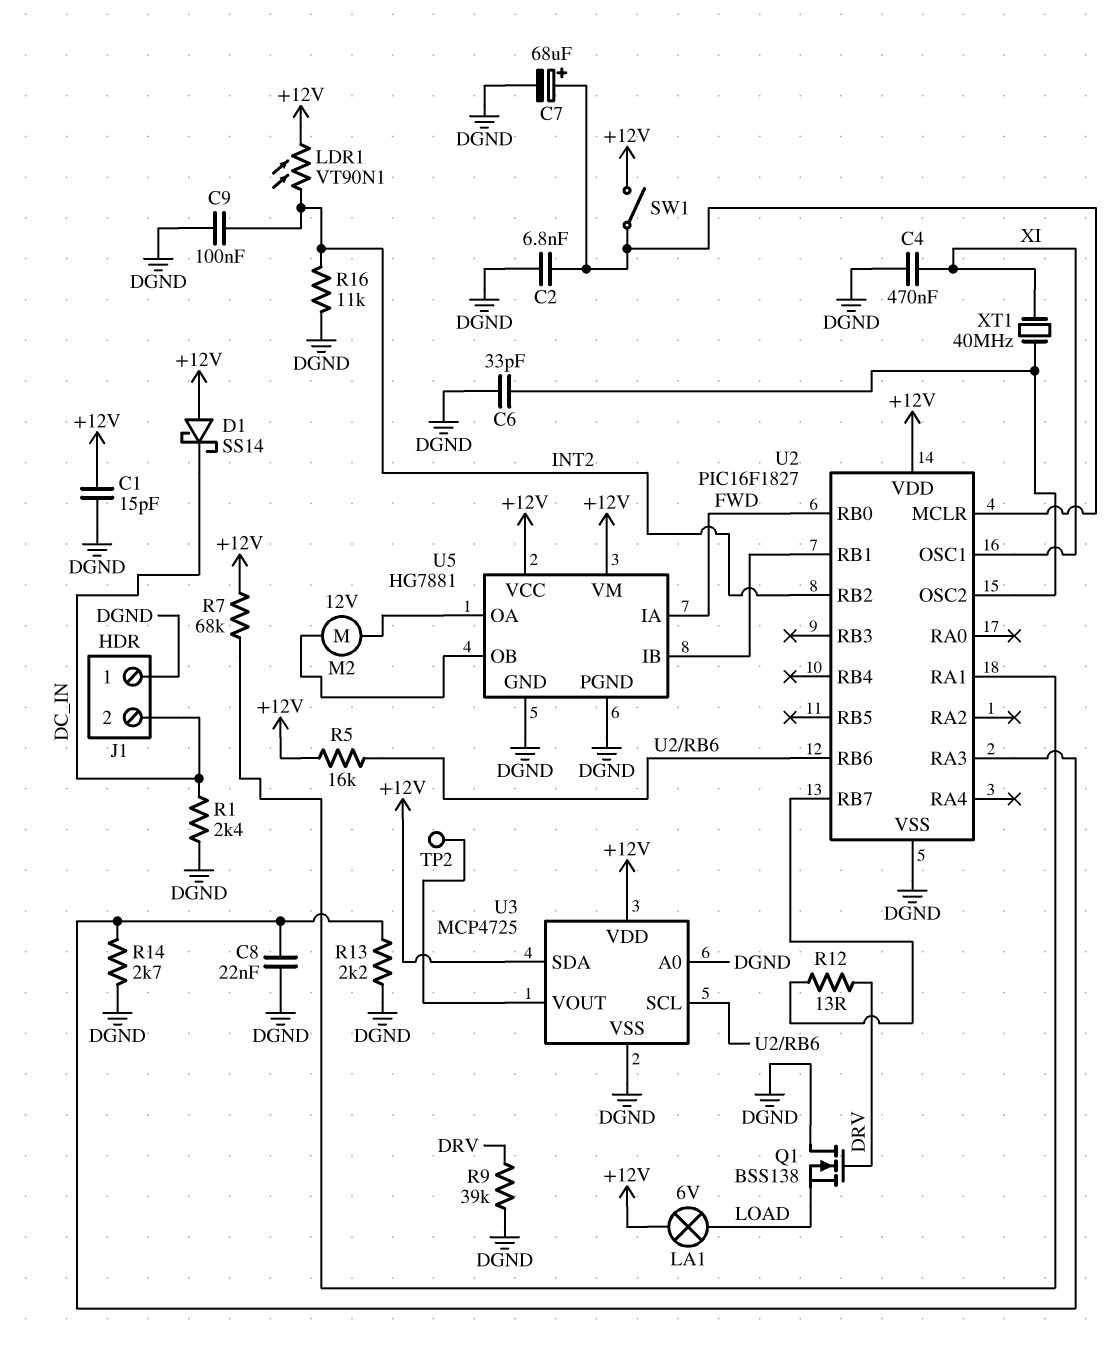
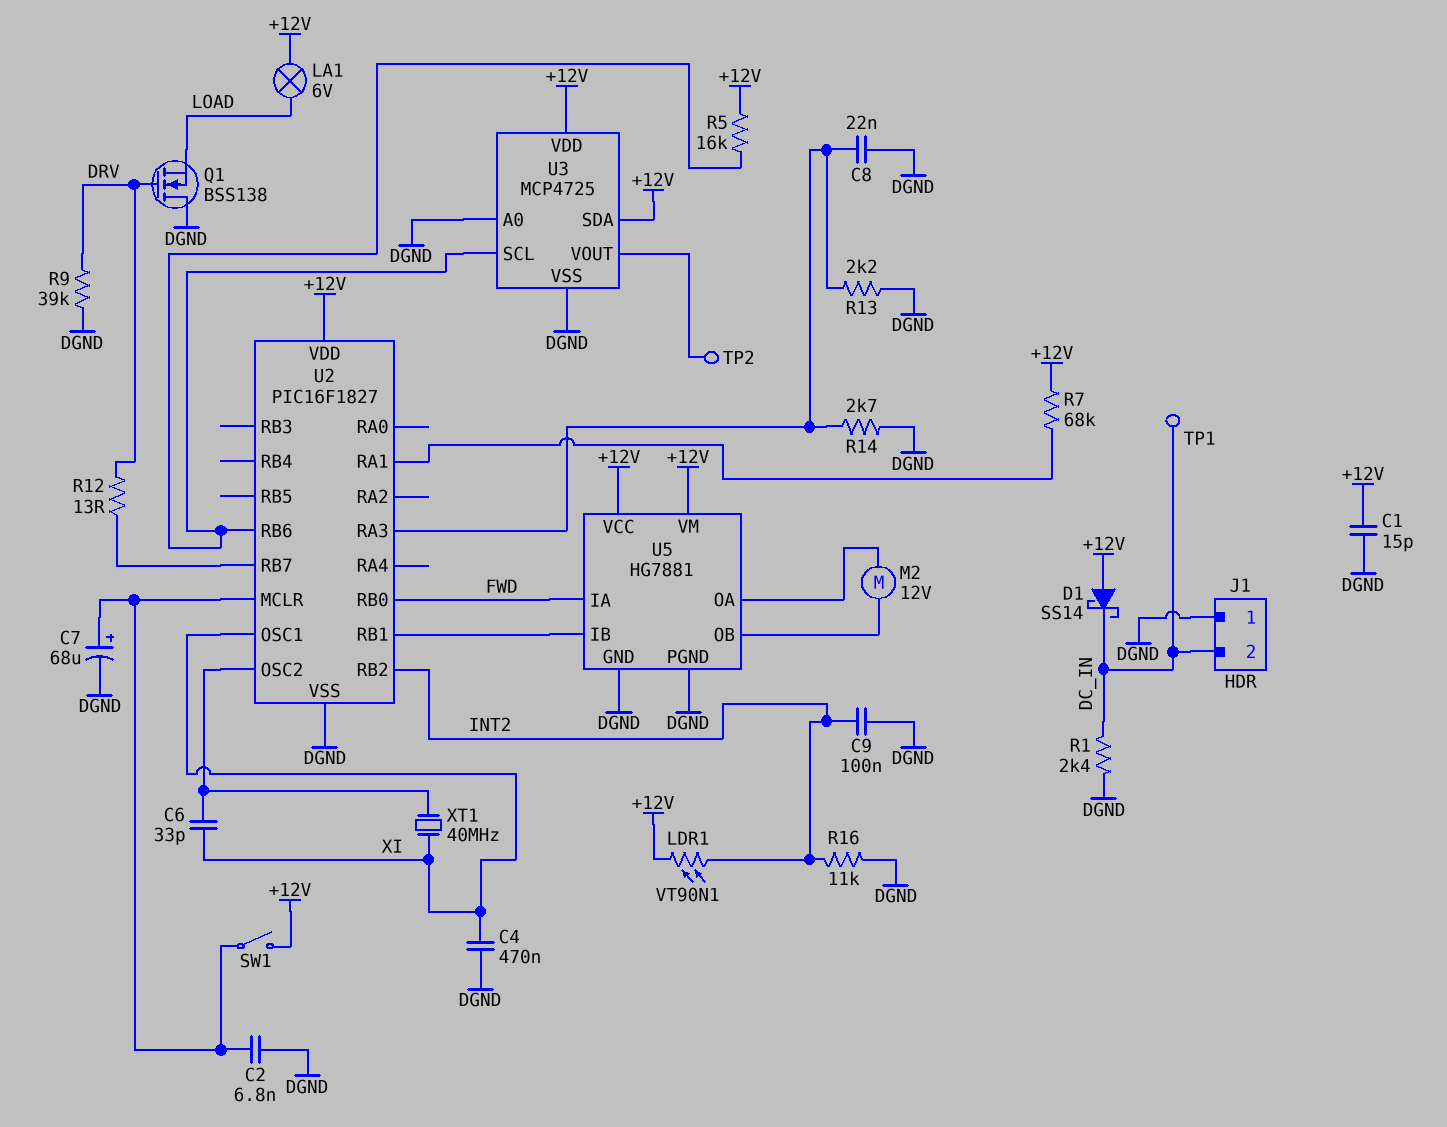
C6: 33pF (DGND, U2/OSC2) -> 33pF (U2/OSC2, XI)
TP1: none -> test point (DC_IN)

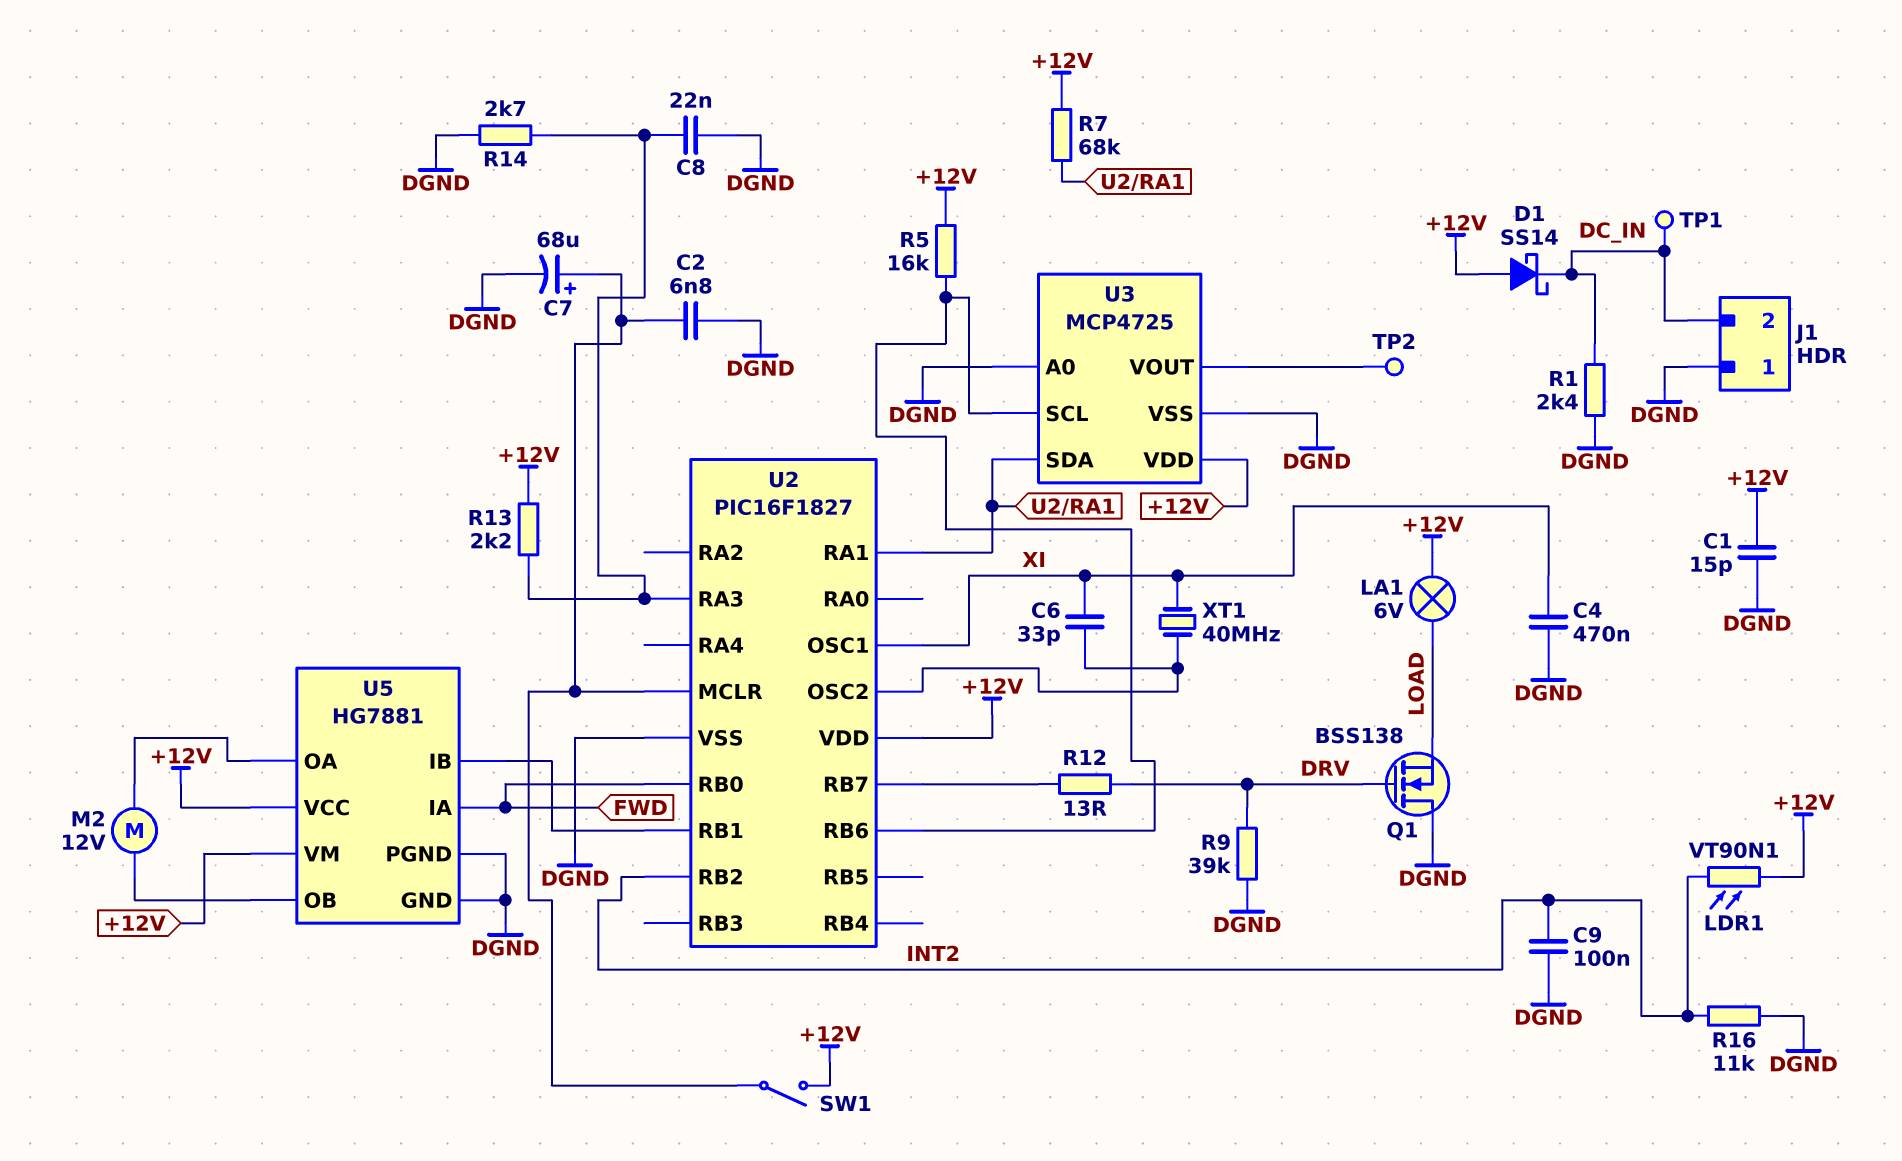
R13: 2.2k (DGND, U2/RA3) -> 2.2k (+12V, U2/RA3)
U3 pin SDA: +12V -> U2/RA1

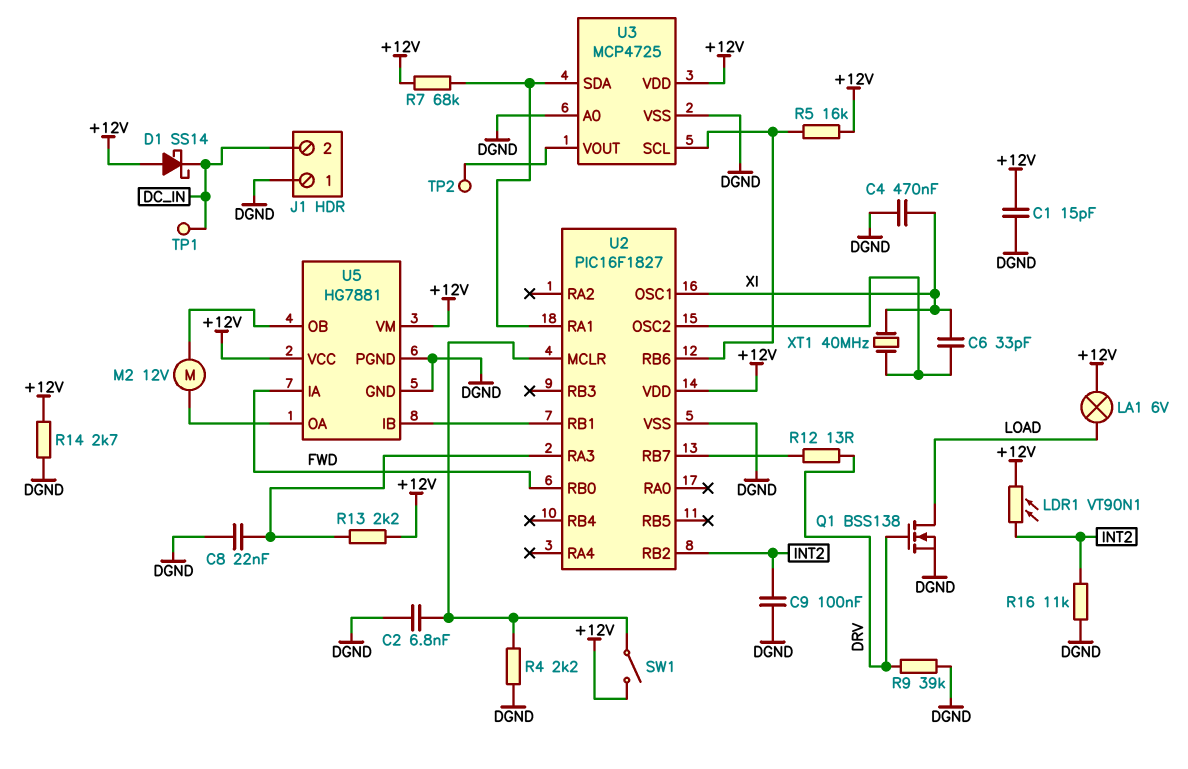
C7: 68uF (plus U2/MCLR, minus DGND) -> none
Q1: NMOS BSS138 (G DRV, D DGND, S LOAD) -> NMOS BSS138 (G DRV, D LOAD, S DGND)
R1: 2.4k (DC_IN, DGND) -> none
R4: none -> 2.2k (DGND, U2/MCLR)
R14: 2.7k (DGND, U2/RA3) -> 2.7k (+12V, DGND)

